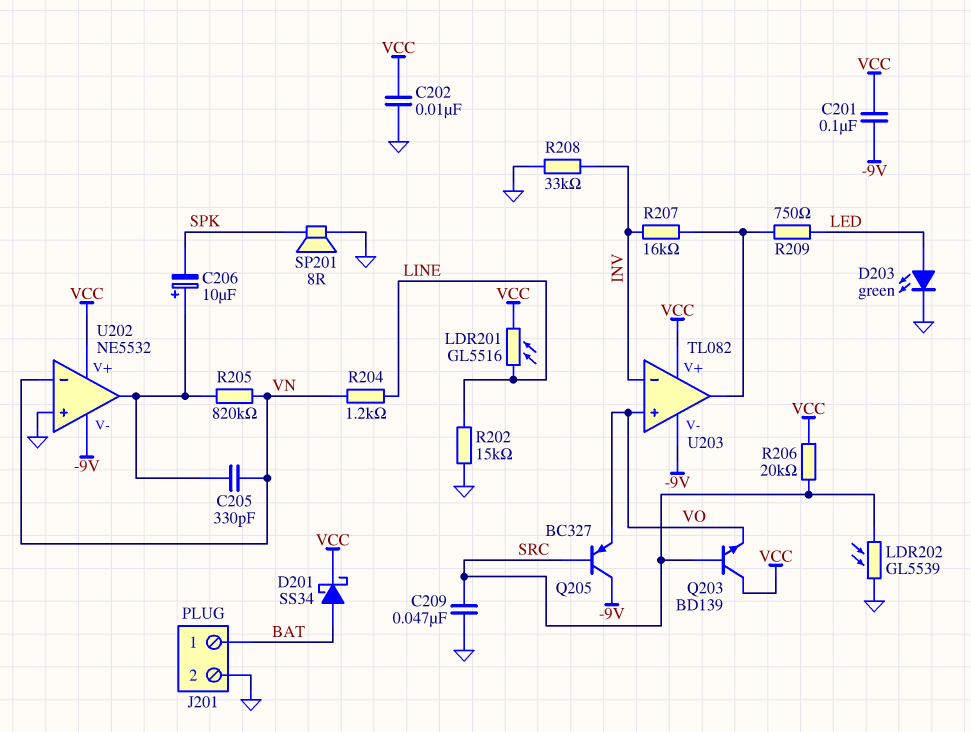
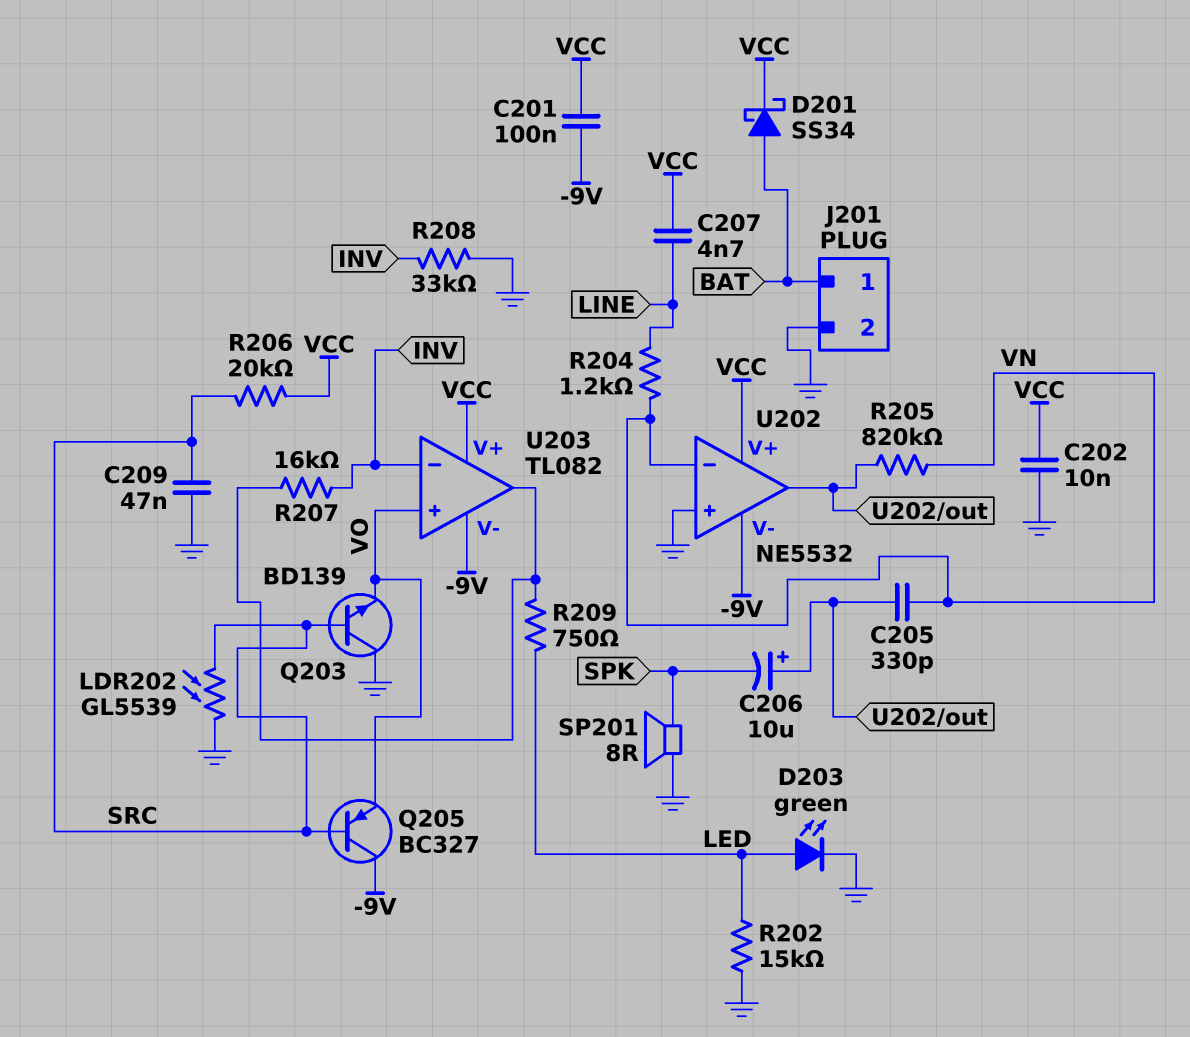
C207: none -> 4.7nF (LINE, VCC)
LDR201: GL5516 (LINE, VCC) -> none
Q203: NPN BD139 (B SRC, C VCC, E VO) -> NPN BD139 (B SRC, C GND, E VO)
R202: 15k (GND, LINE) -> 15k (GND, LED)

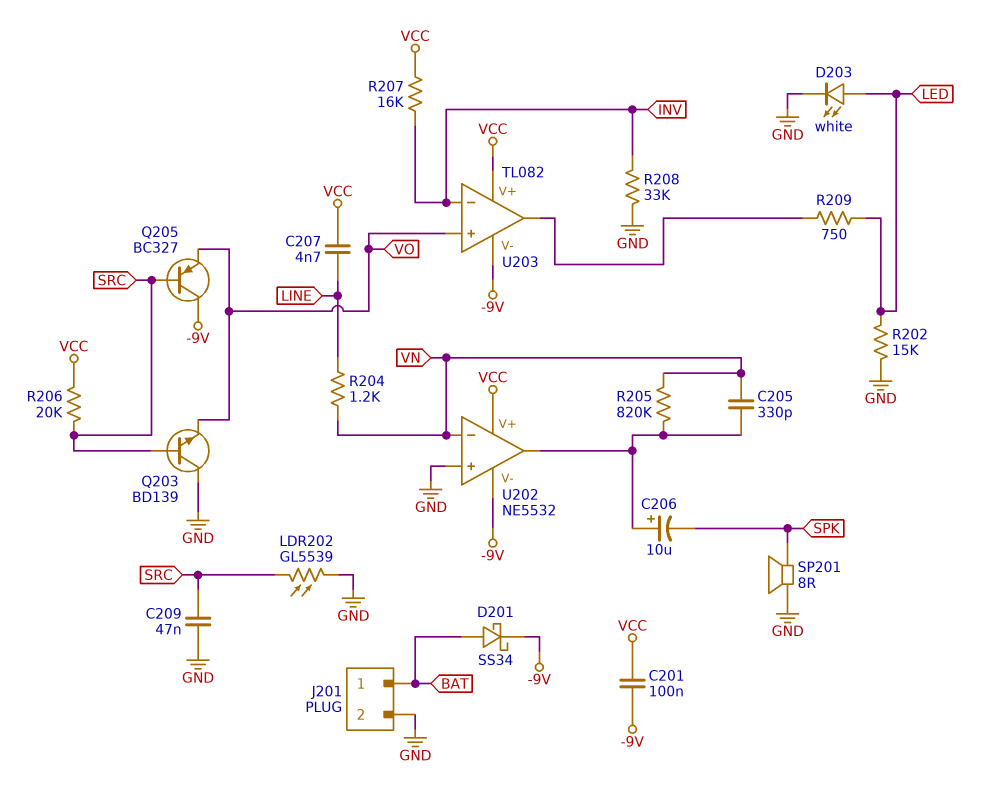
C202: 10nF (GND, VCC) -> none
D201: schottky SS34 (A BAT, K VCC) -> schottky SS34 (A BAT, K -9V)
D203: LED green (A LED, K GND) -> LED white (A LED, K GND)
R207: 16k (INV, U203/out) -> 16k (INV, VCC)

